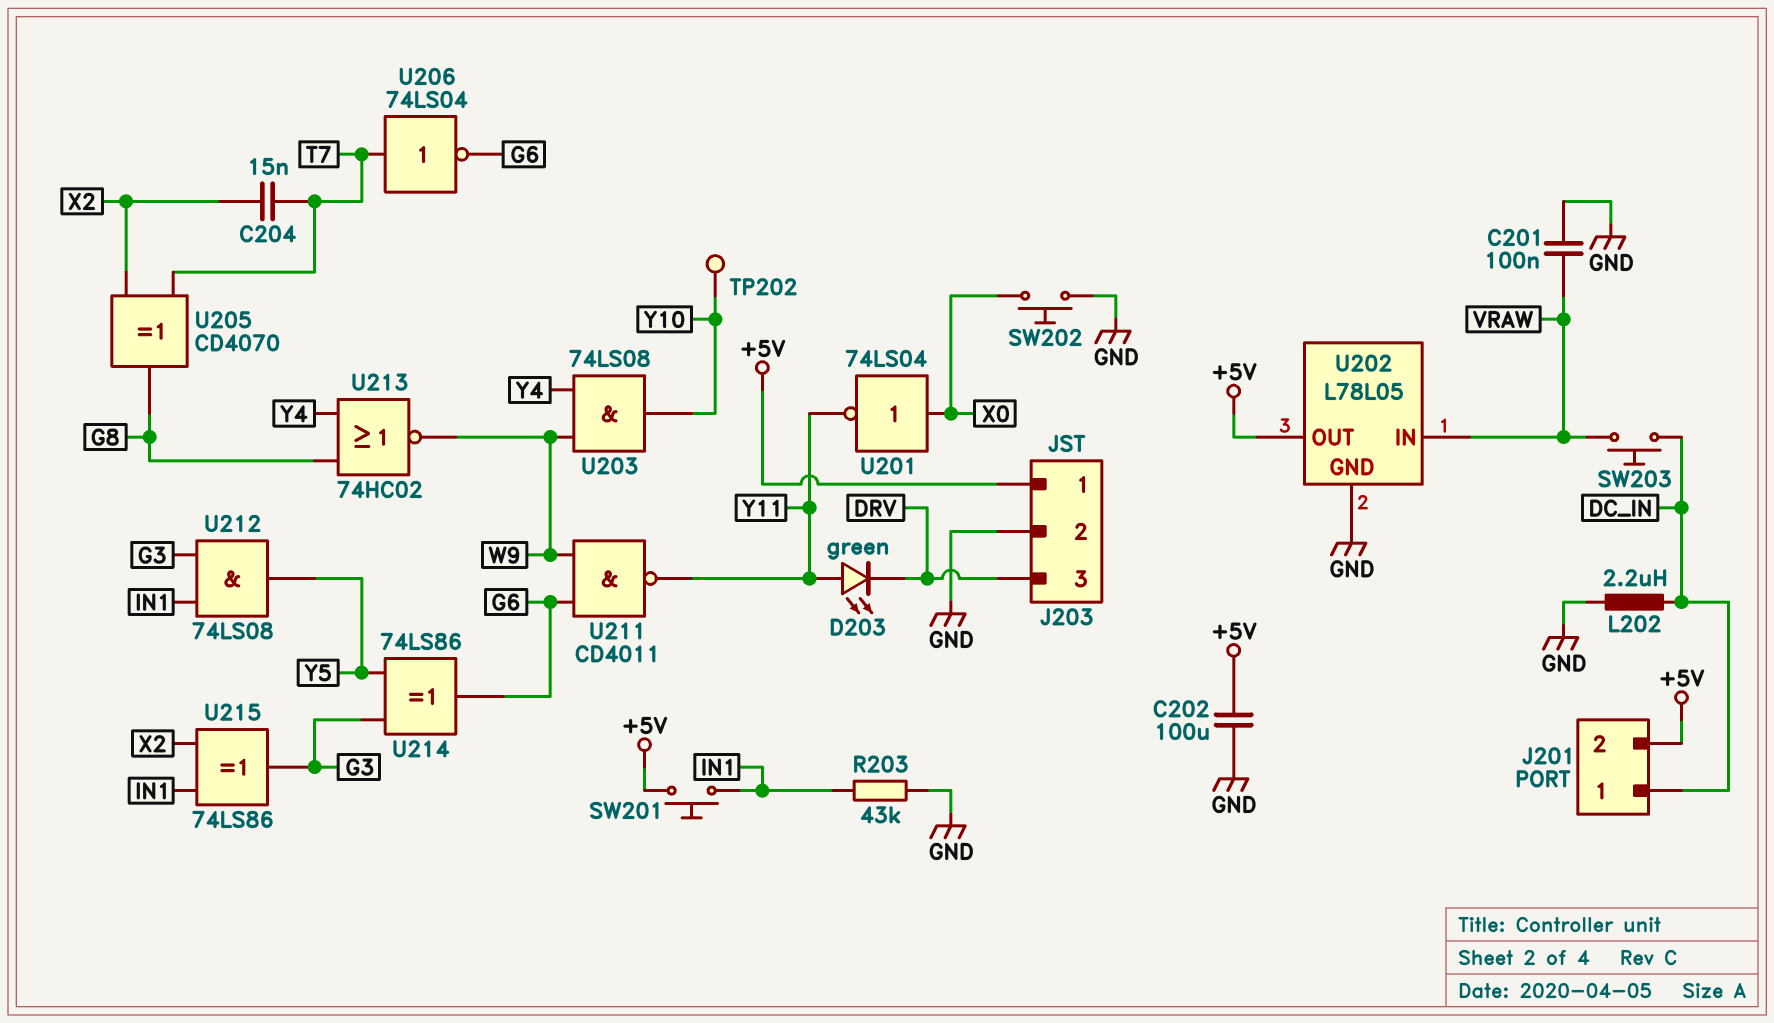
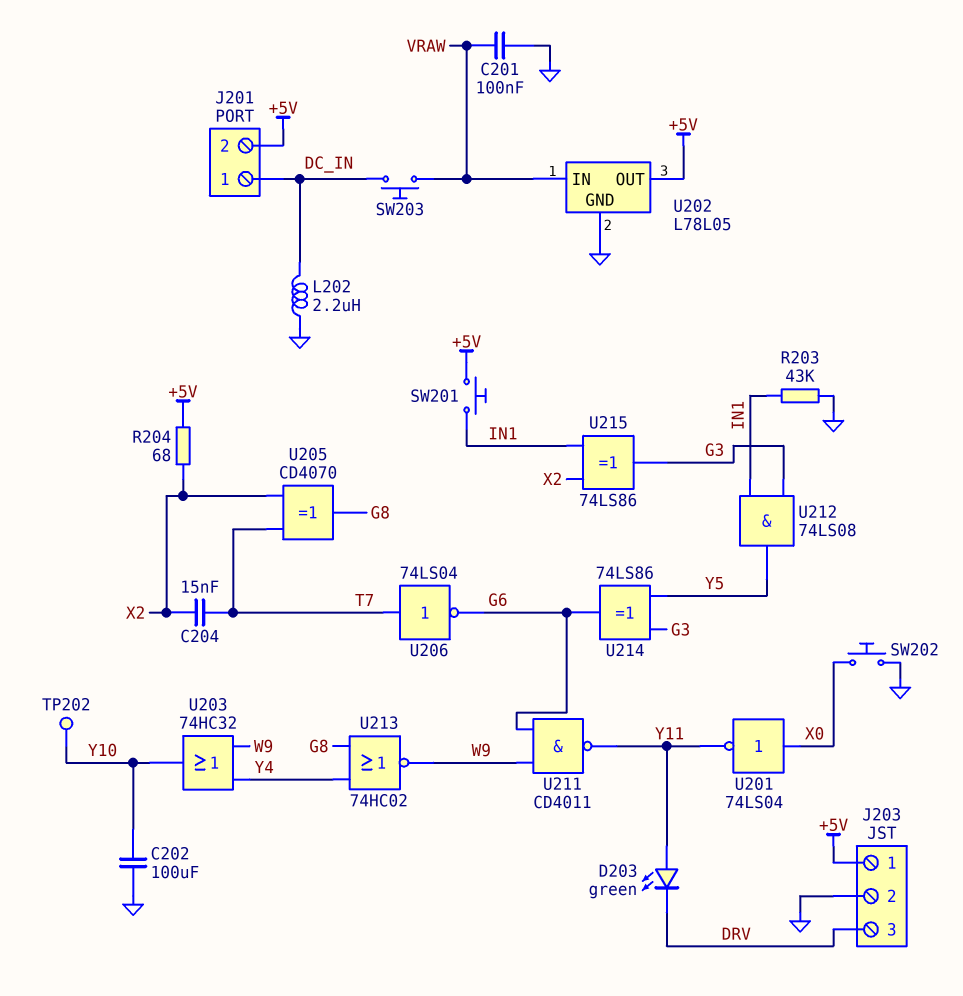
C202: 100uF (+5V, GND) -> 100uF (GND, Y10)
R204: none -> 68 (+5V, X2)
U203: AND 74LS08 (in W9, in Y4, out Y10) -> OR 74HC32 (in W9, in Y4, out Y10)

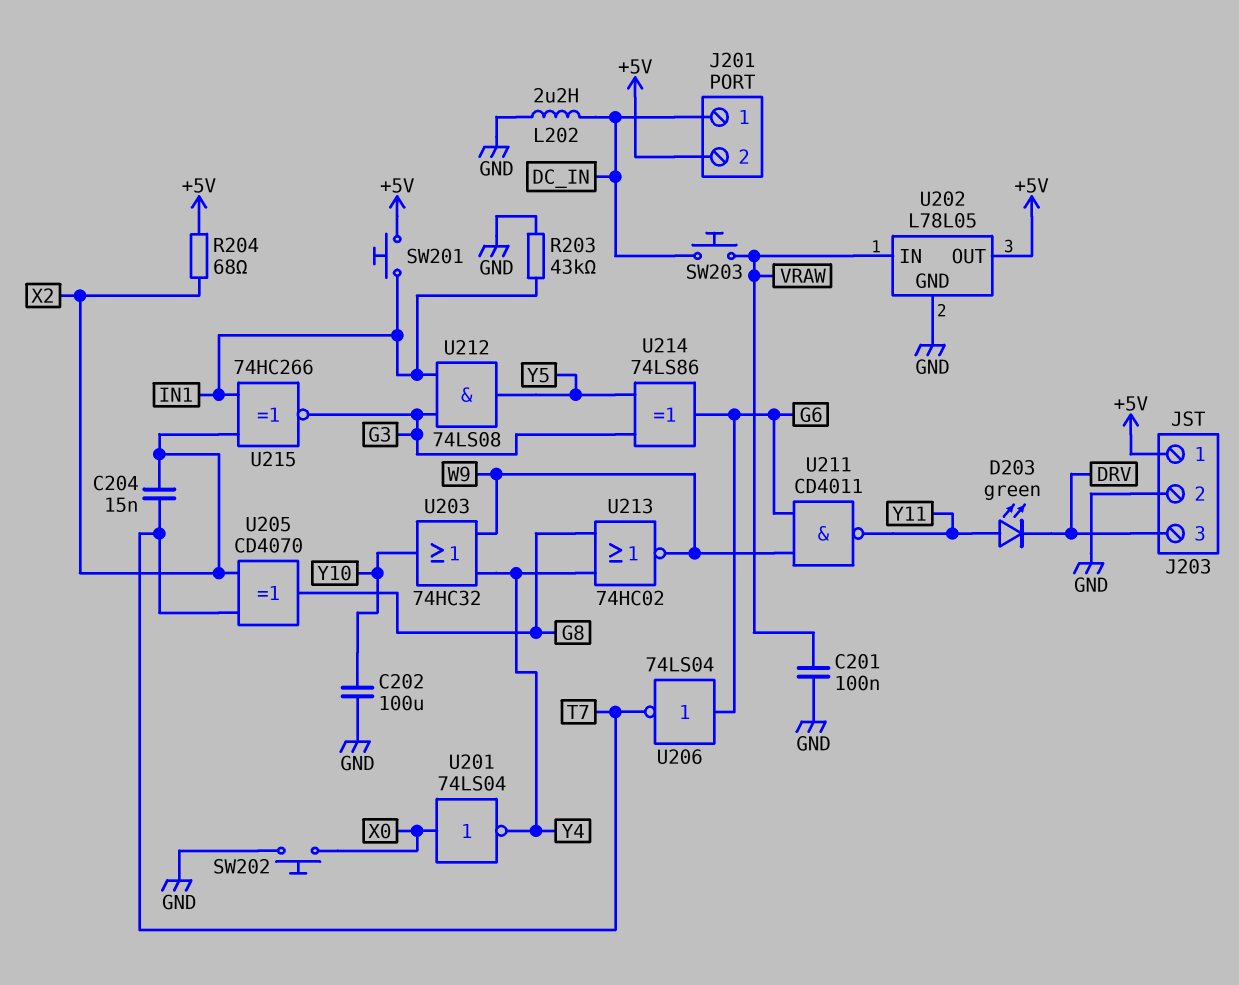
TP202: test point (Y10) -> none
U201: NOT 74LS04 (in X0, out Y11) -> NOT 74LS04 (in X0, out Y4)
U206: NOT 74LS04 (in T7, out G6) -> NOT 74LS04 (in G6, out T7)
U215: XOR 74LS86 (in IN1, in X2, out G3) -> XNOR 74HC266 (in IN1, in X2, out G3)

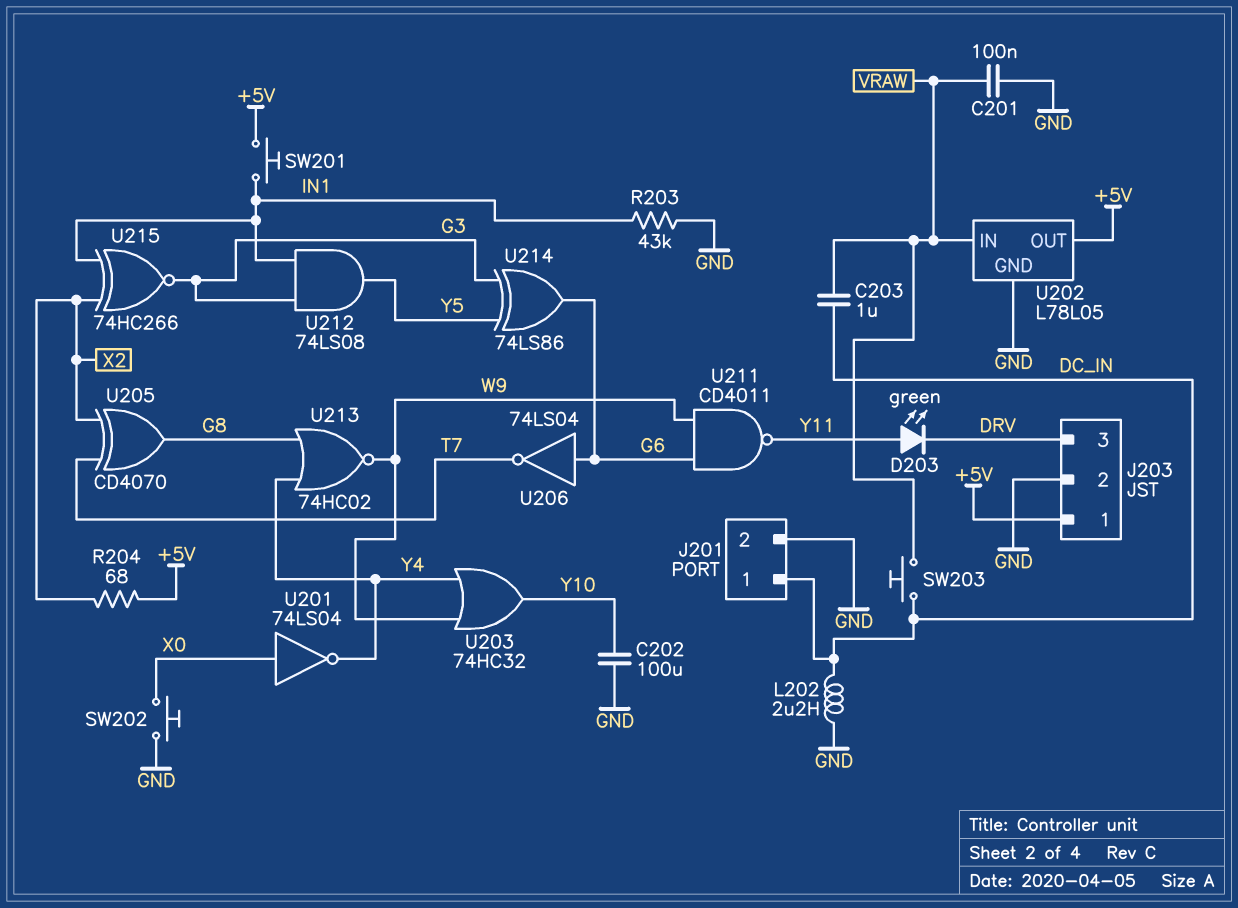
C203: none -> 1uF (DC_IN, VRAW)
C204: 15nF (T7, X2) -> none
J201 pin 2: +5V -> GND

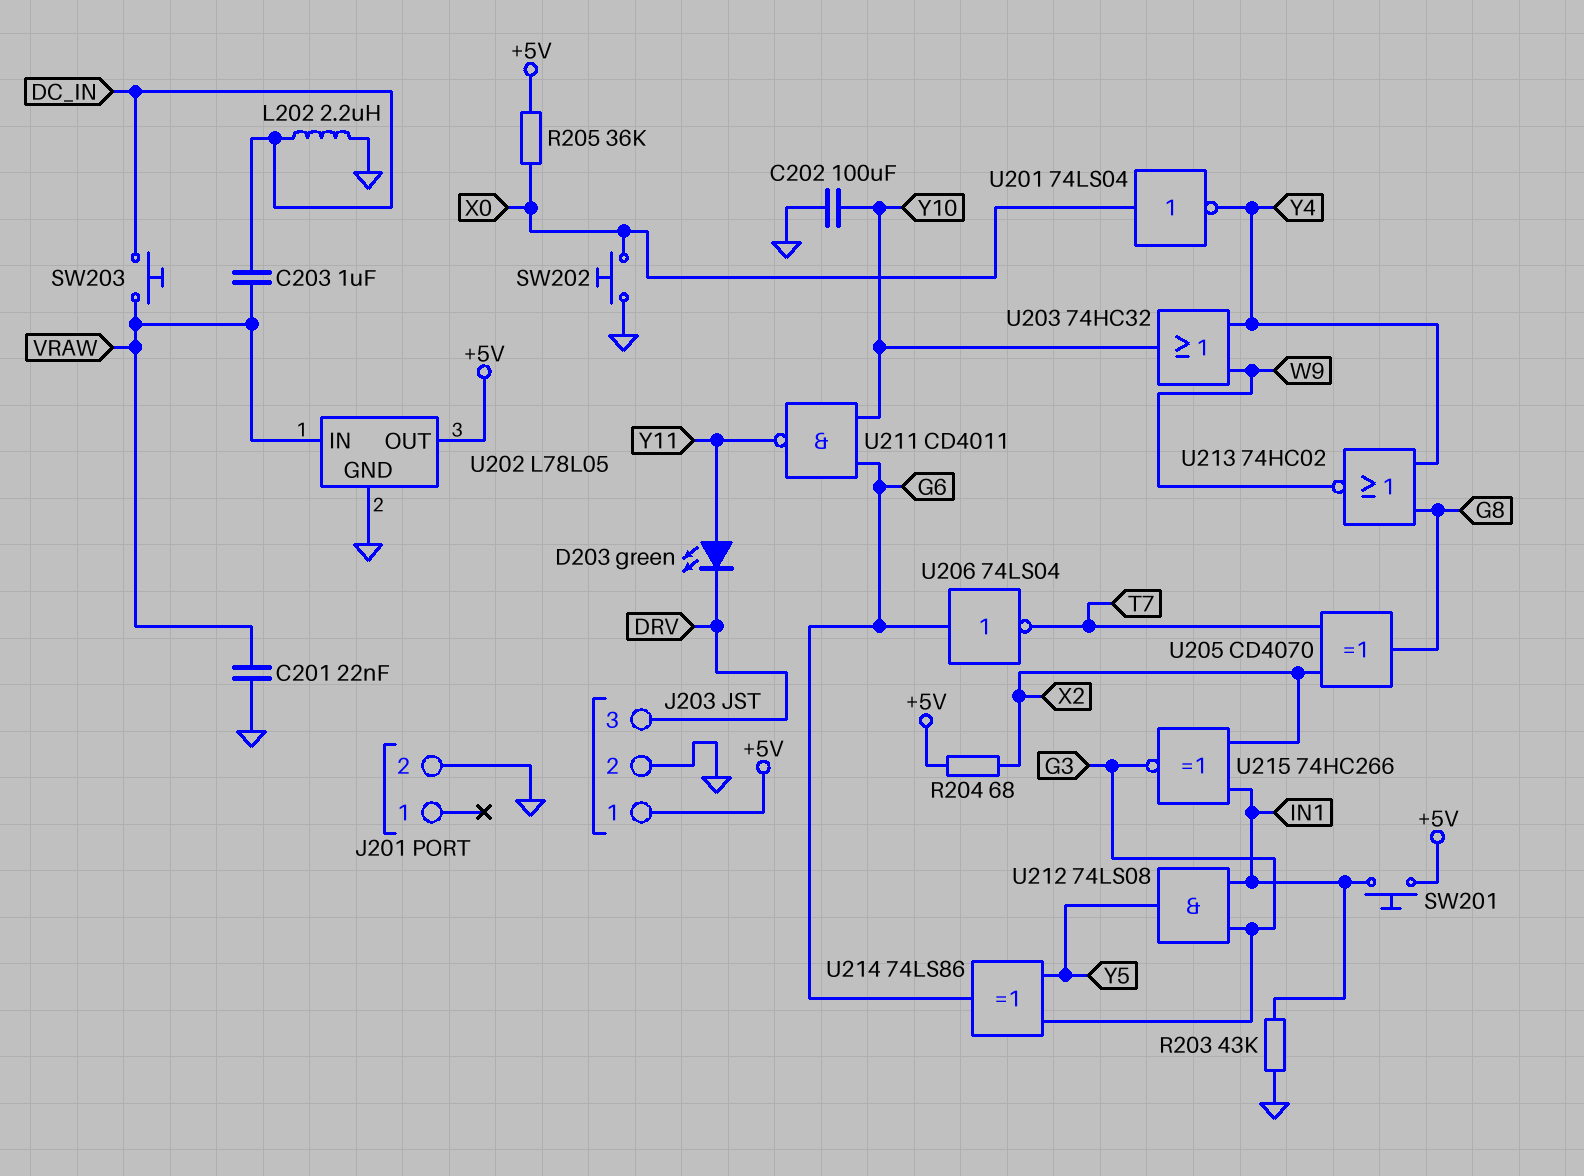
C201: 100nF (GND, VRAW) -> 22nF (GND, VRAW)
J201 pin 1: DC_IN -> none
R205: none -> 36k (+5V, X0)
U211: NAND CD4011 (in G6, in W9, out Y11) -> NAND CD4011 (in G6, in Y10, out Y11)

